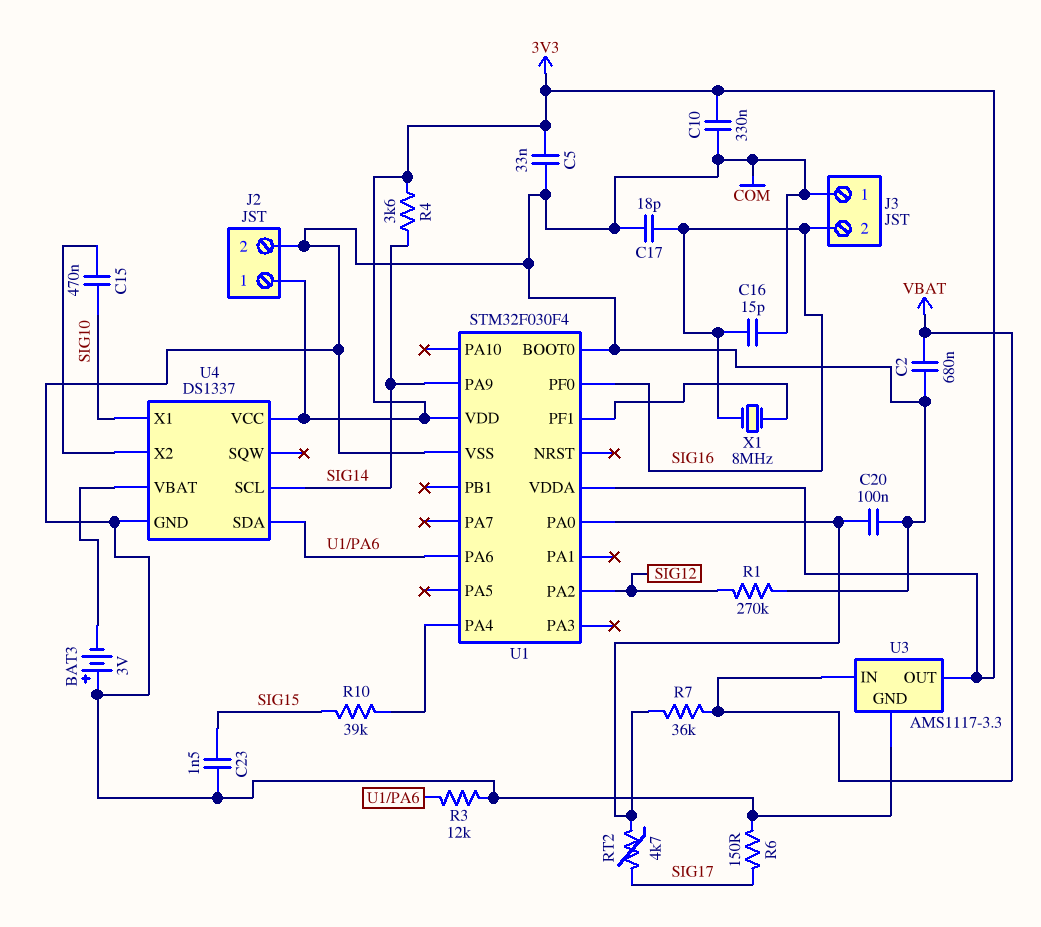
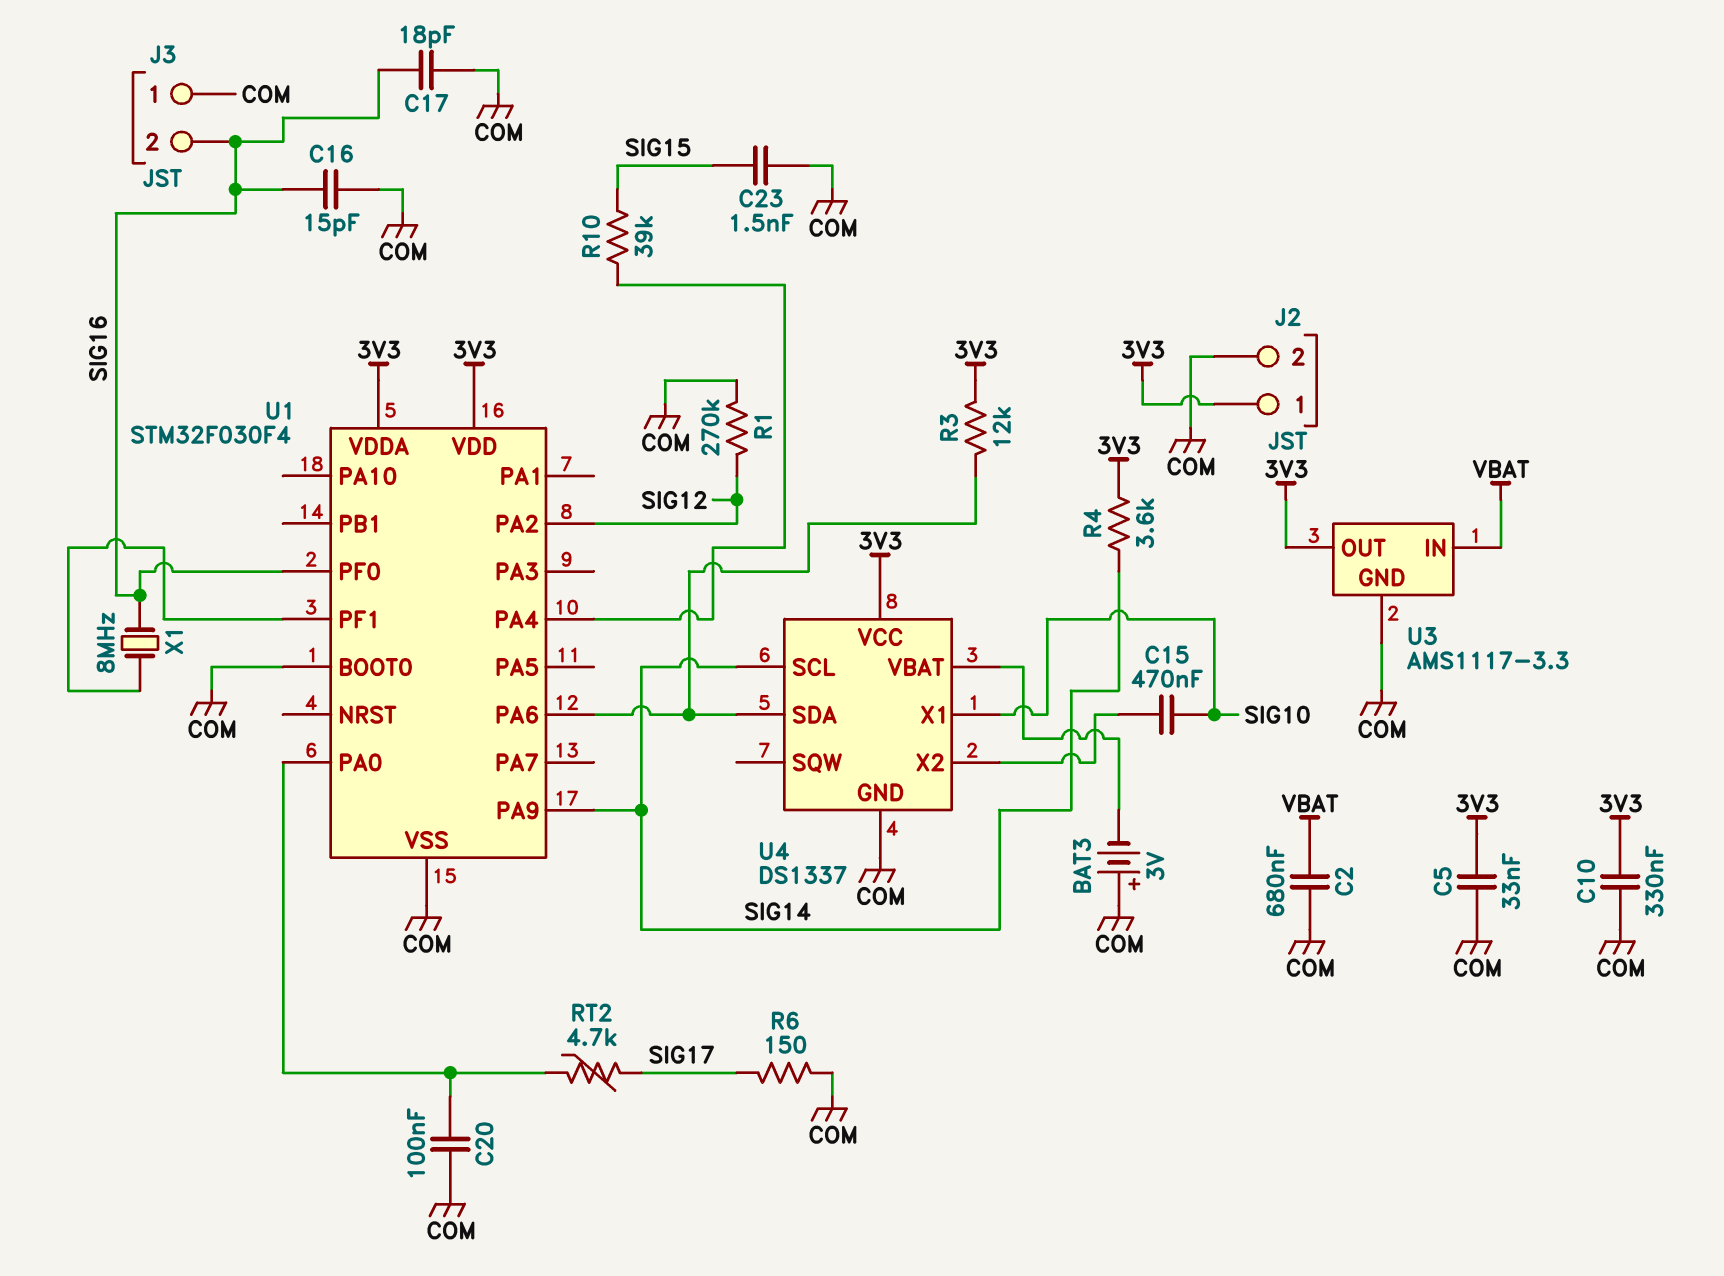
R3: 12k (COM, U1/PA6) -> 12k (3V3, U1/PA6)
R7: 36k (U1/PA0, VBAT) -> none

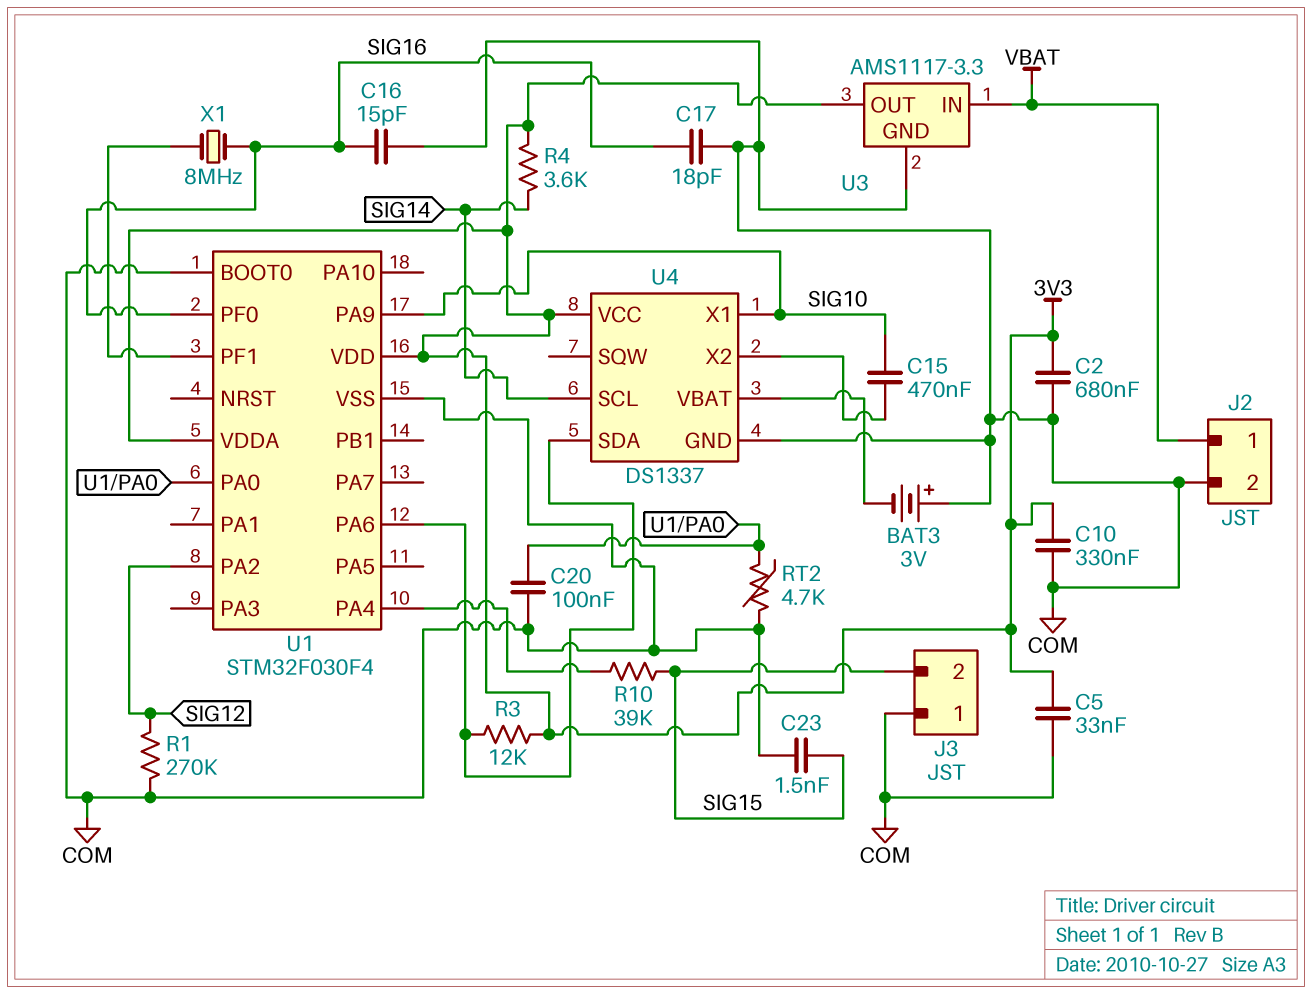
C2: 680nF (COM, VBAT) -> 680nF (3V3, COM)
J2 pin 1: 3V3 -> VBAT
J3 pin 2: SIG16 -> SIG15
R6: 150 (COM, SIG17) -> none
RT2: 4.7k (SIG17, U1/PA0) -> 4.7k (COM, U1/PA0)
U1 pin PA9: SIG14 -> SIG10

